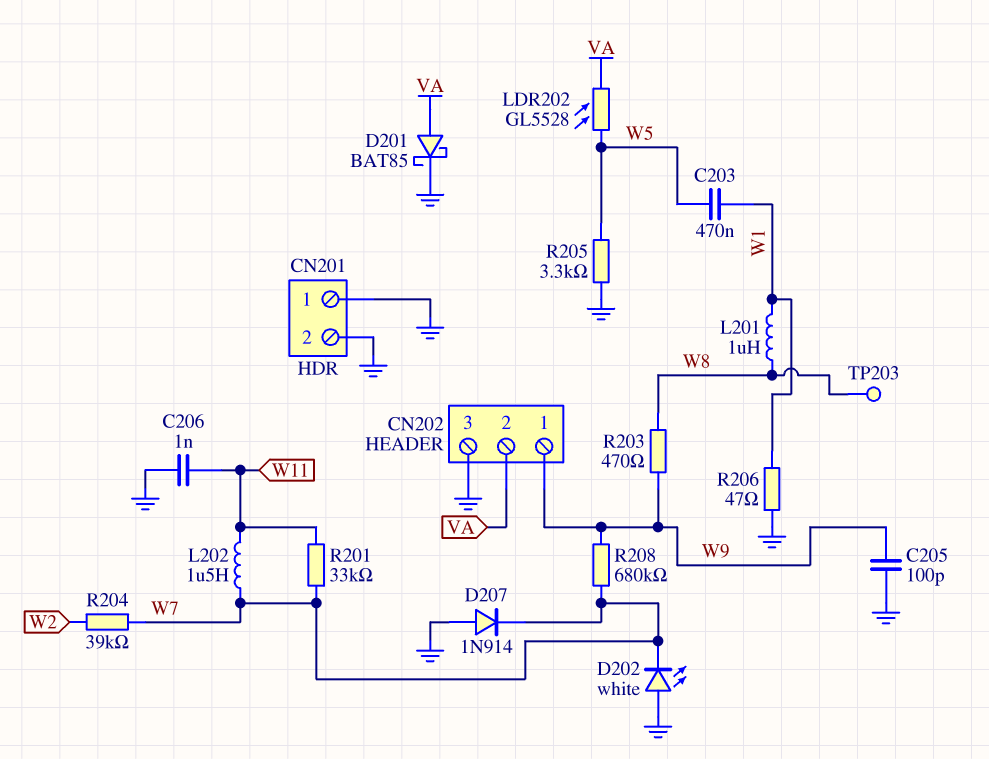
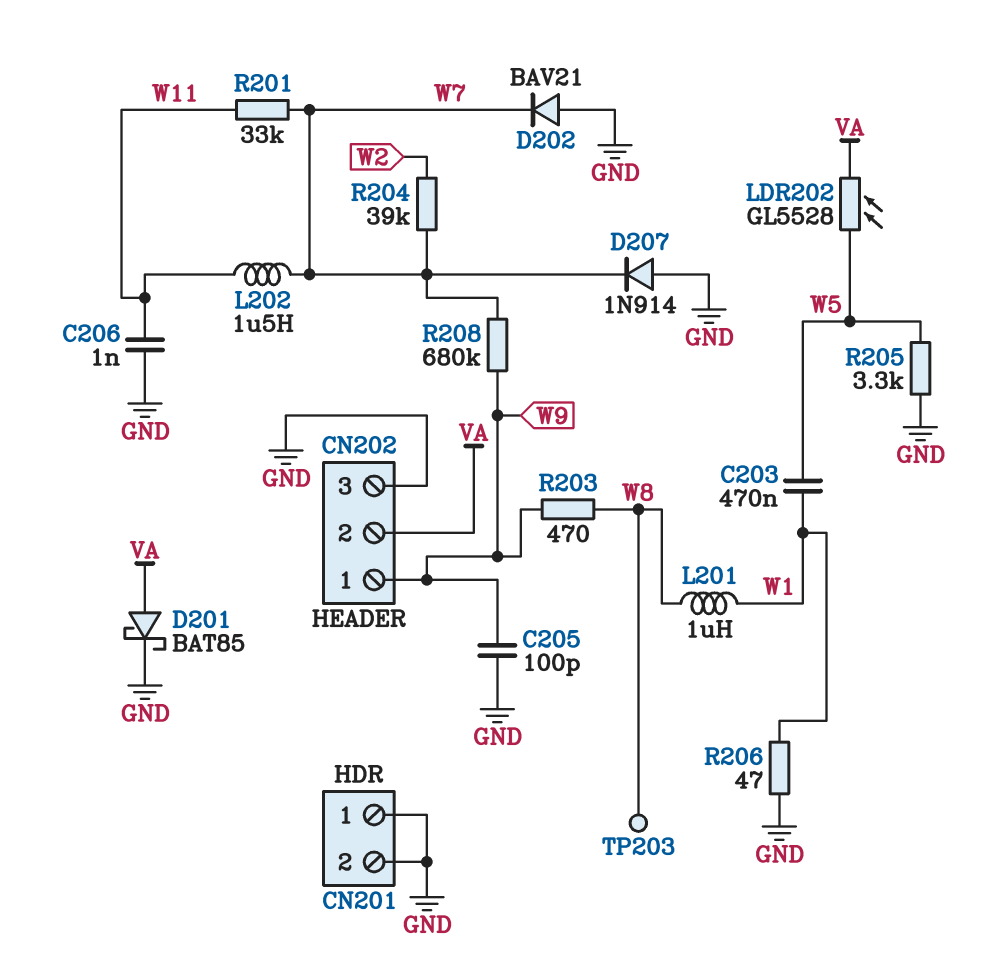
D202: LED white (A GND, K W7) -> diode BAV21 (A GND, K W7)

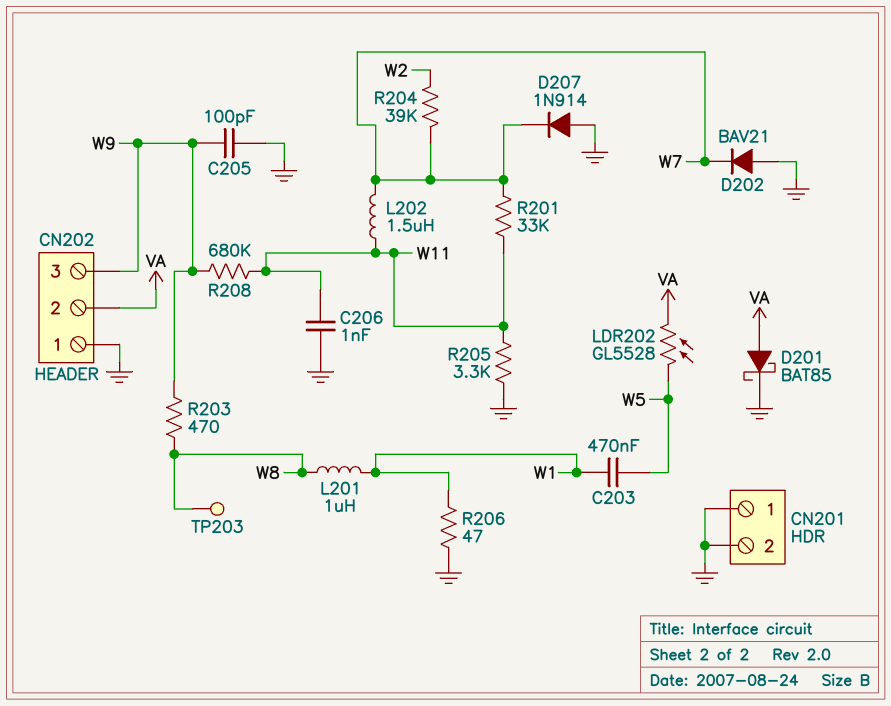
CN202 pin 1: W9 -> GND
CN202 pin 3: GND -> W9
R205: 3.3k (GND, W5) -> 3.3k (GND, W11)
R208: 680k (W7, W9) -> 680k (W9, W11)

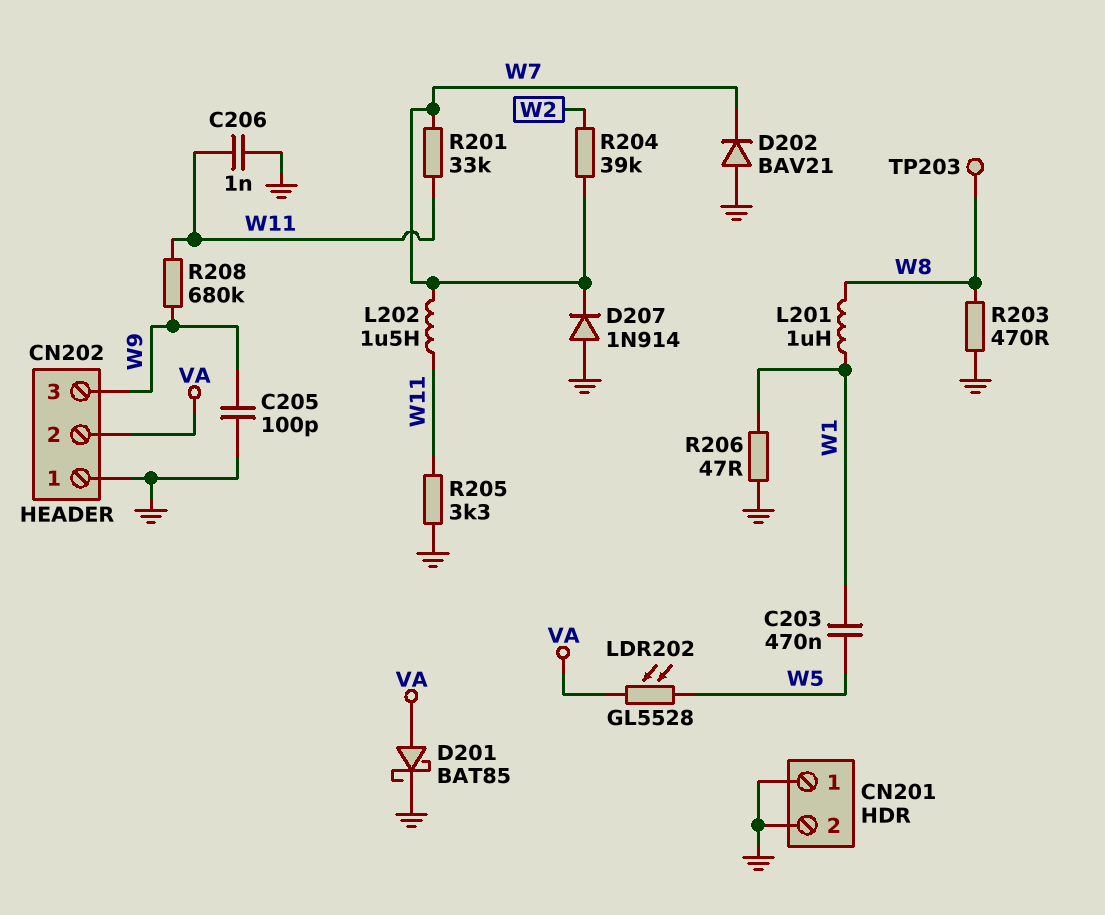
R203: 470 (W8, W9) -> 470 (GND, W8)

